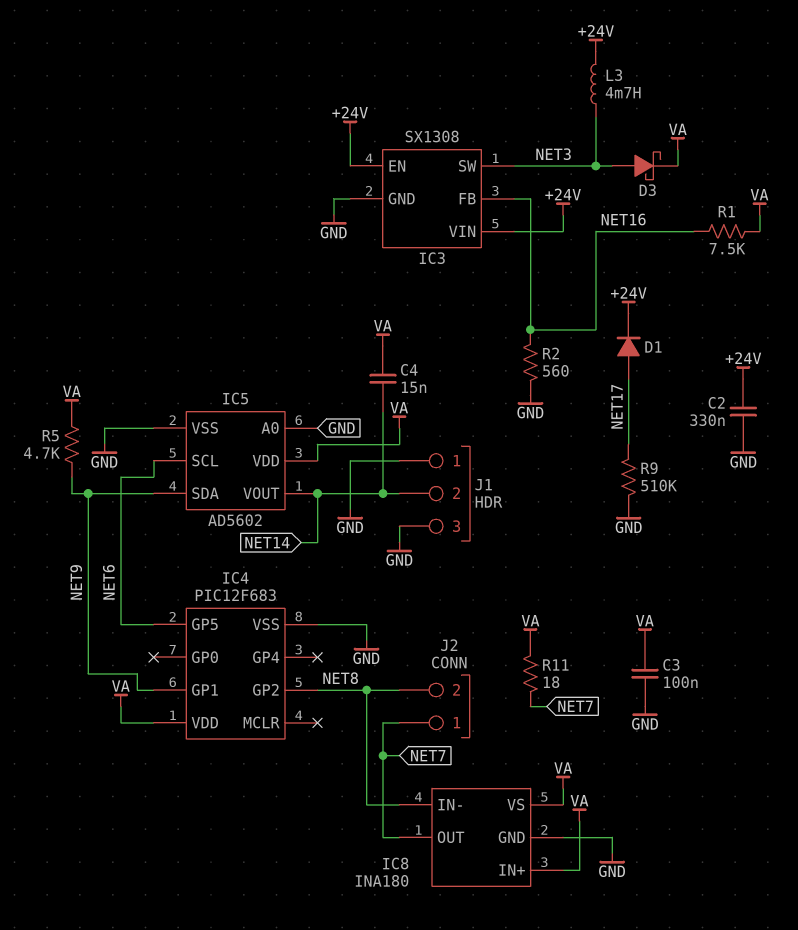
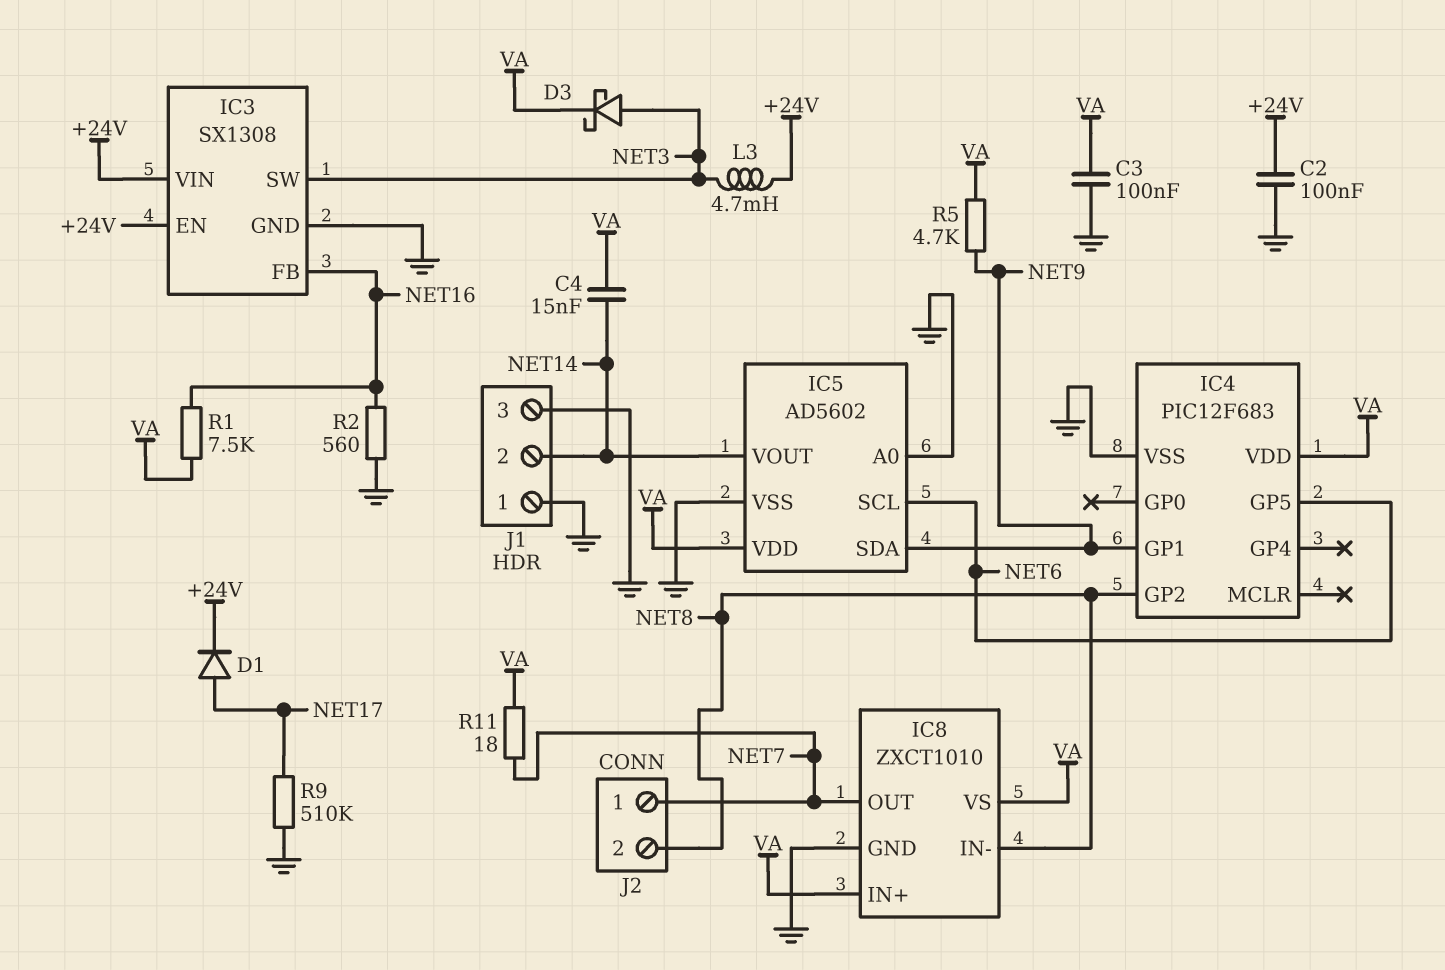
C2: 330nF (+24V, GND) -> 100nF (+24V, GND)
IC8: INA180 -> ZXCT1010

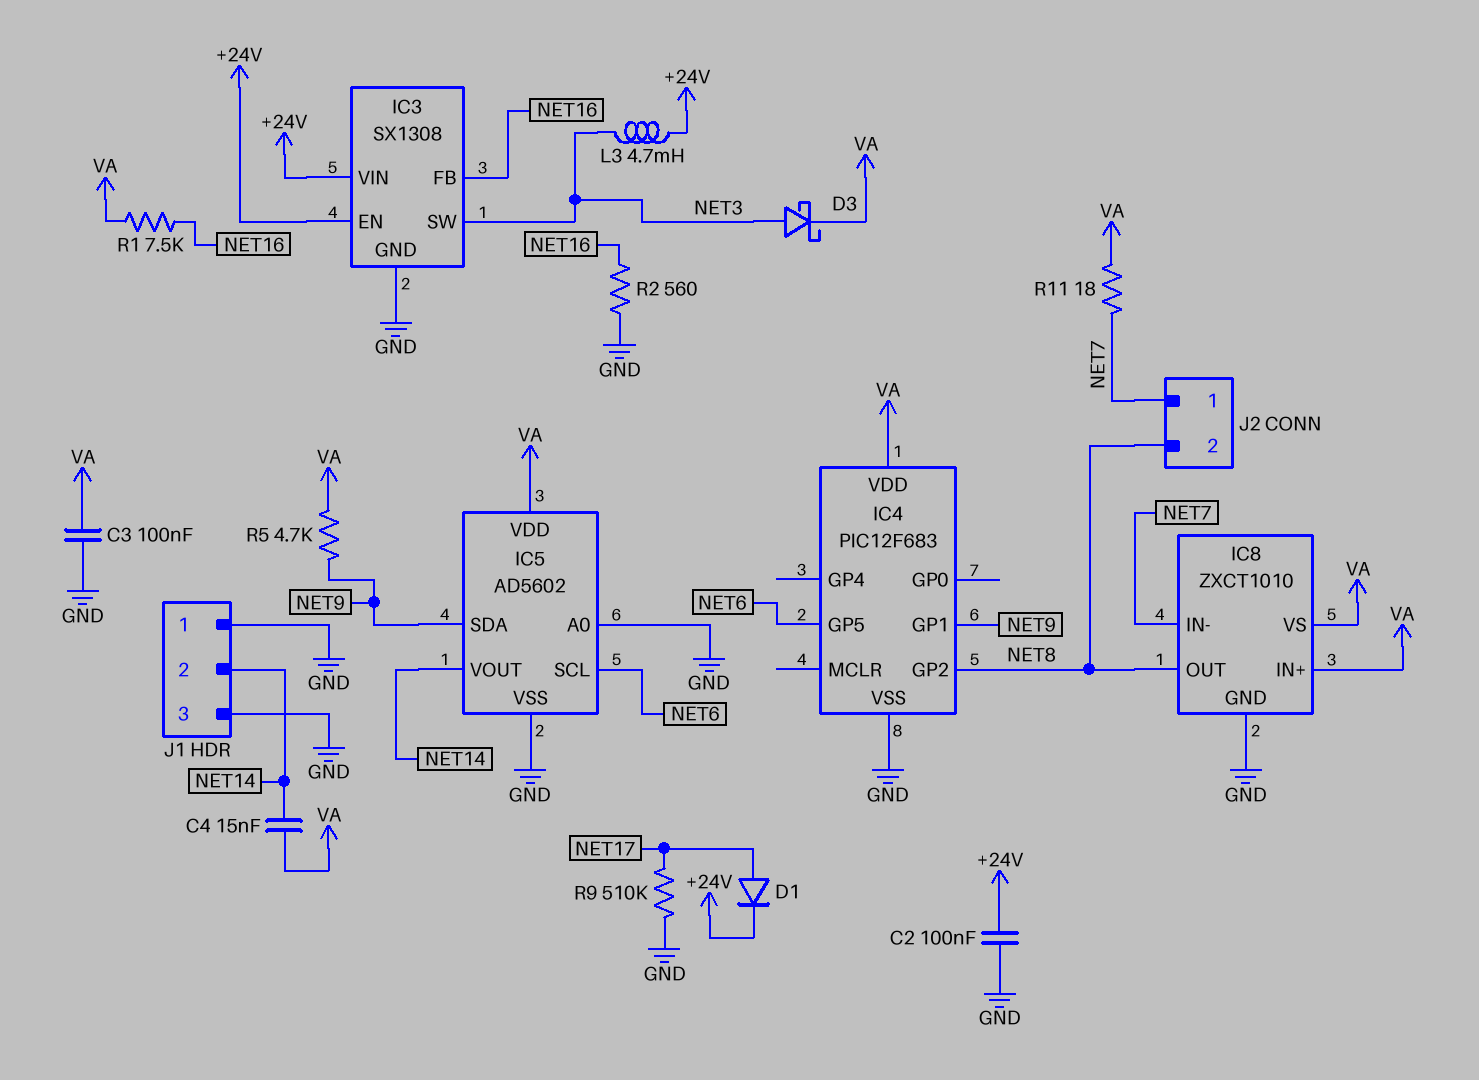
IC8 pin IN-: NET8 -> NET7
IC8 pin OUT: NET7 -> NET8

